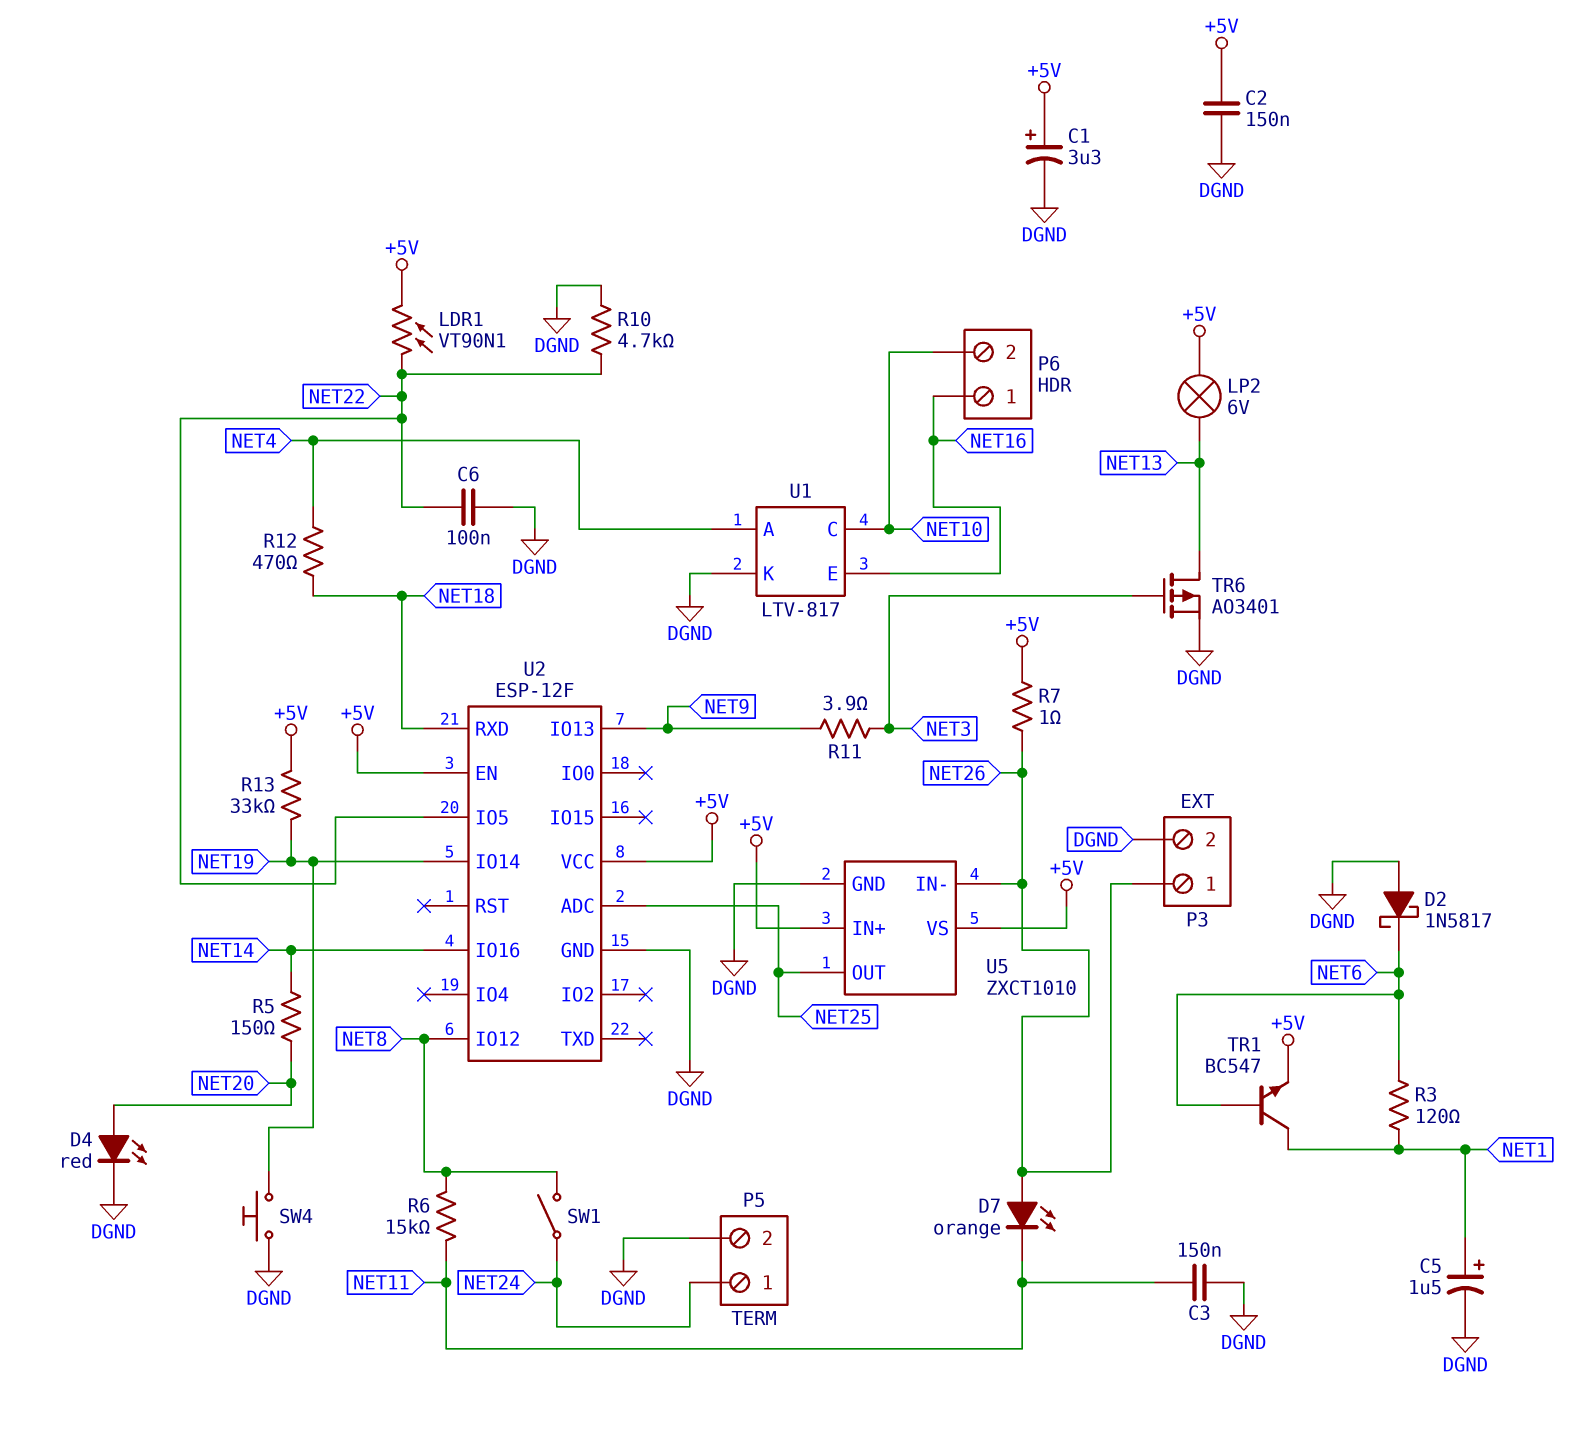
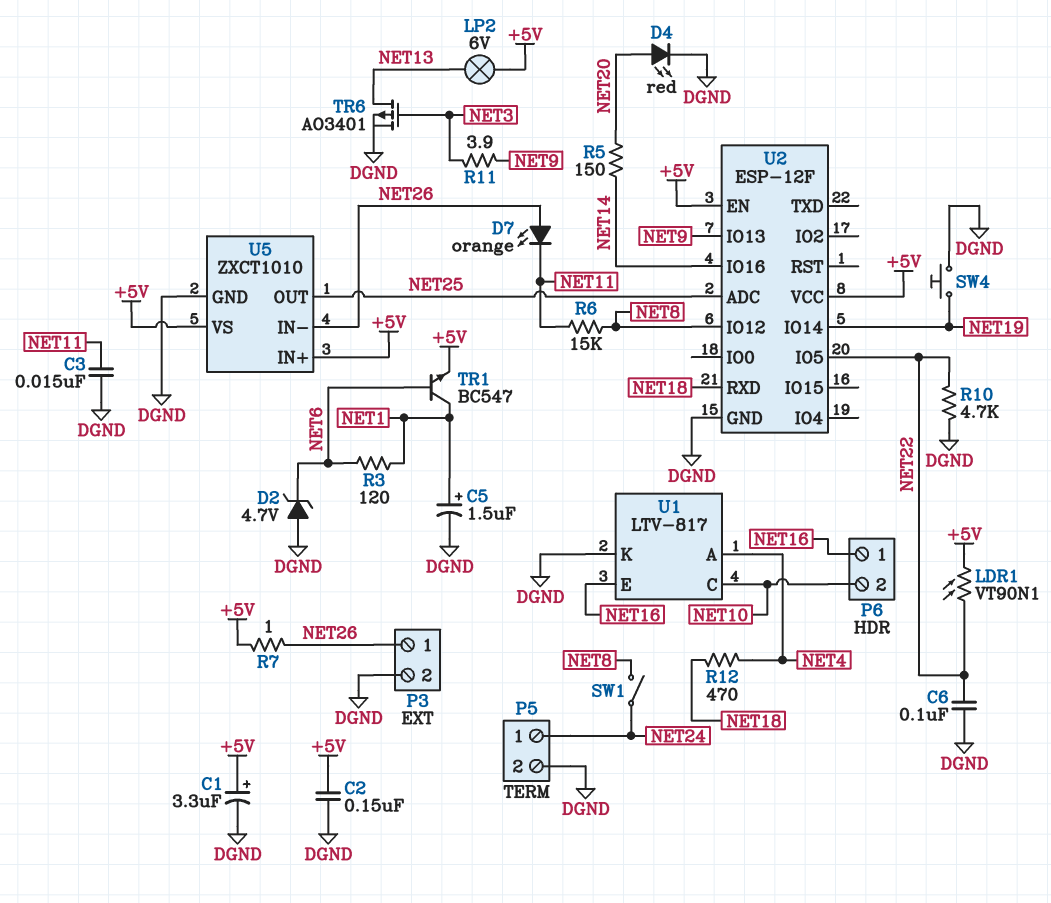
C3: 150nF (DGND, NET11) -> 15nF (DGND, NET11)
D2: schottky 1N5817 (A DGND, K NET6) -> zener 4.7V (A DGND, K NET6)
R13: 33k (+5V, NET19) -> none

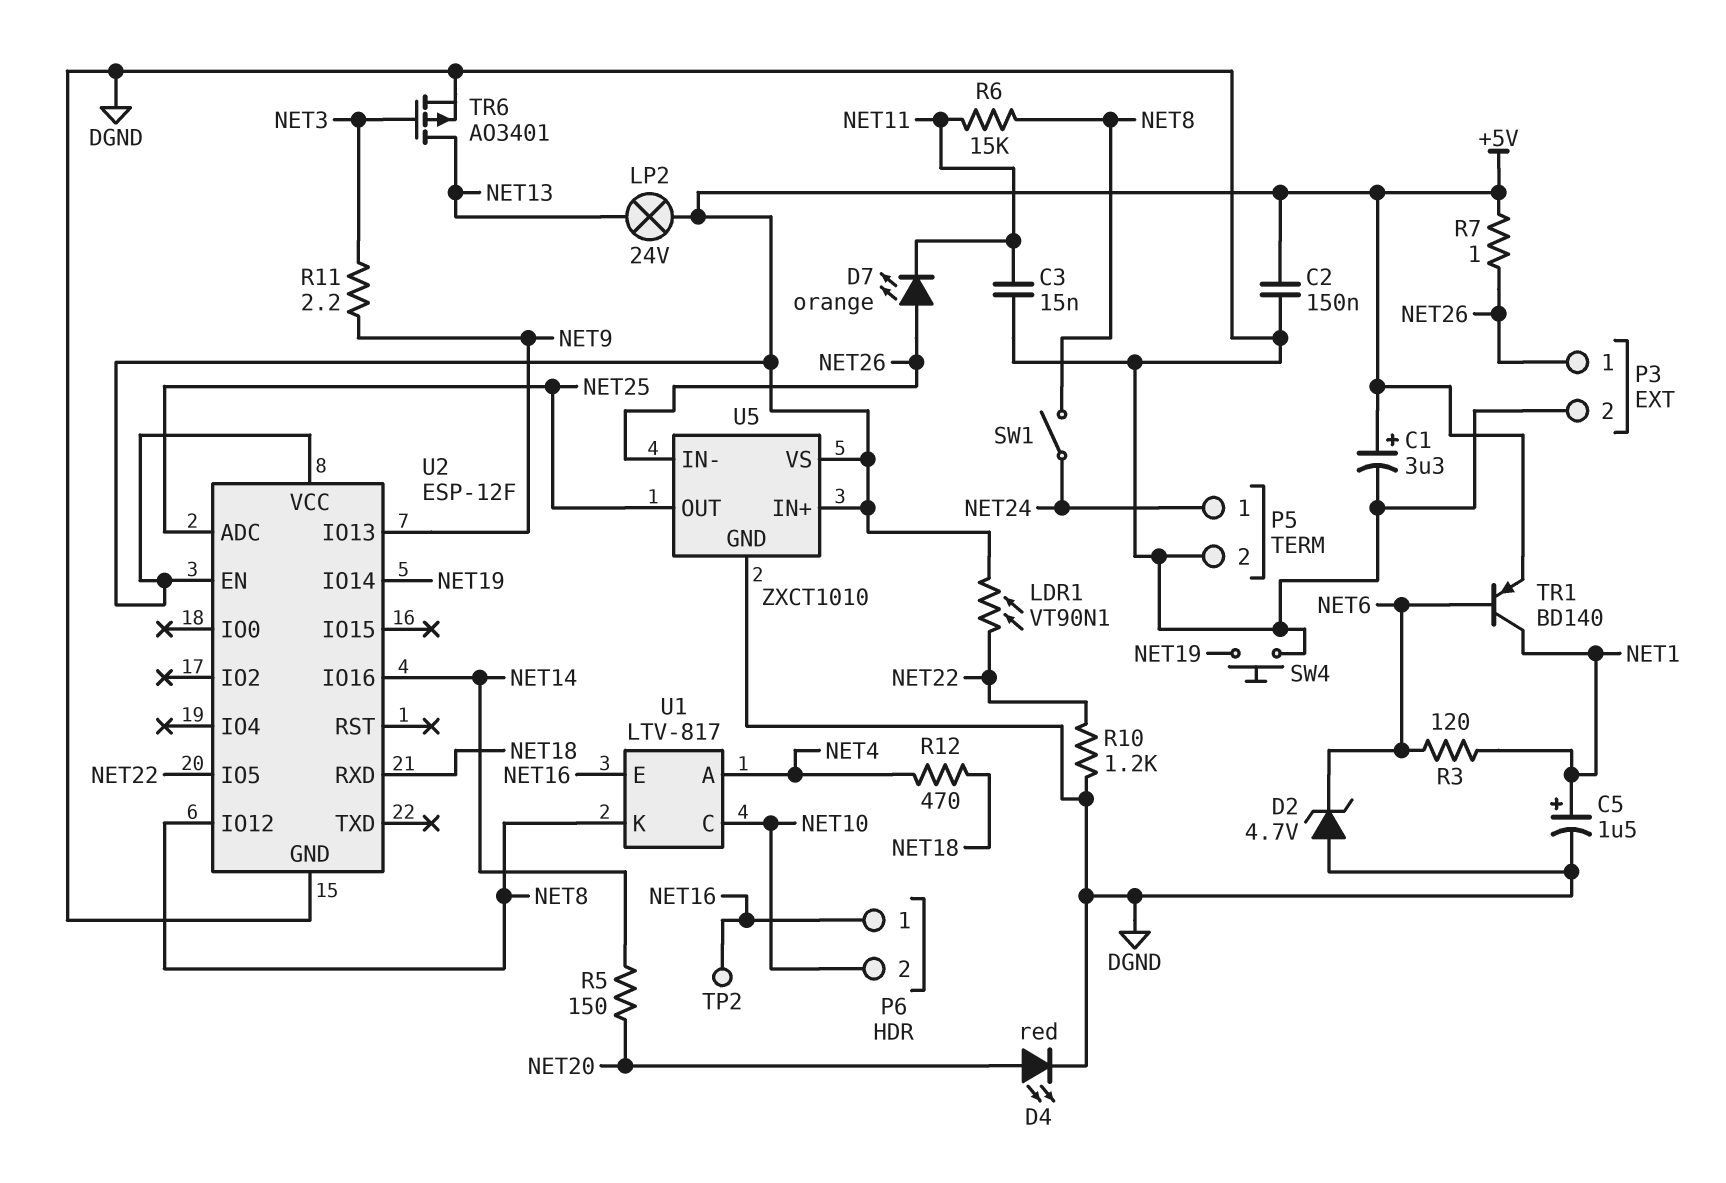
C6: 100nF (DGND, NET22) -> none
LP2: lamp 6V (+5V, NET13) -> lamp 24V (+5V, NET13)
R10: 4.7k (DGND, NET22) -> 1.2k (DGND, NET22)
R11: 3.9 (NET3, NET9) -> 2.2 (NET3, NET9)
TP2: none -> test point (NET16)
TR1: NPN BC547 (B NET6, C NET1, E +5V) -> PNP BD140 (B NET6, C NET1, E +5V)
U1 pin K: DGND -> NET8

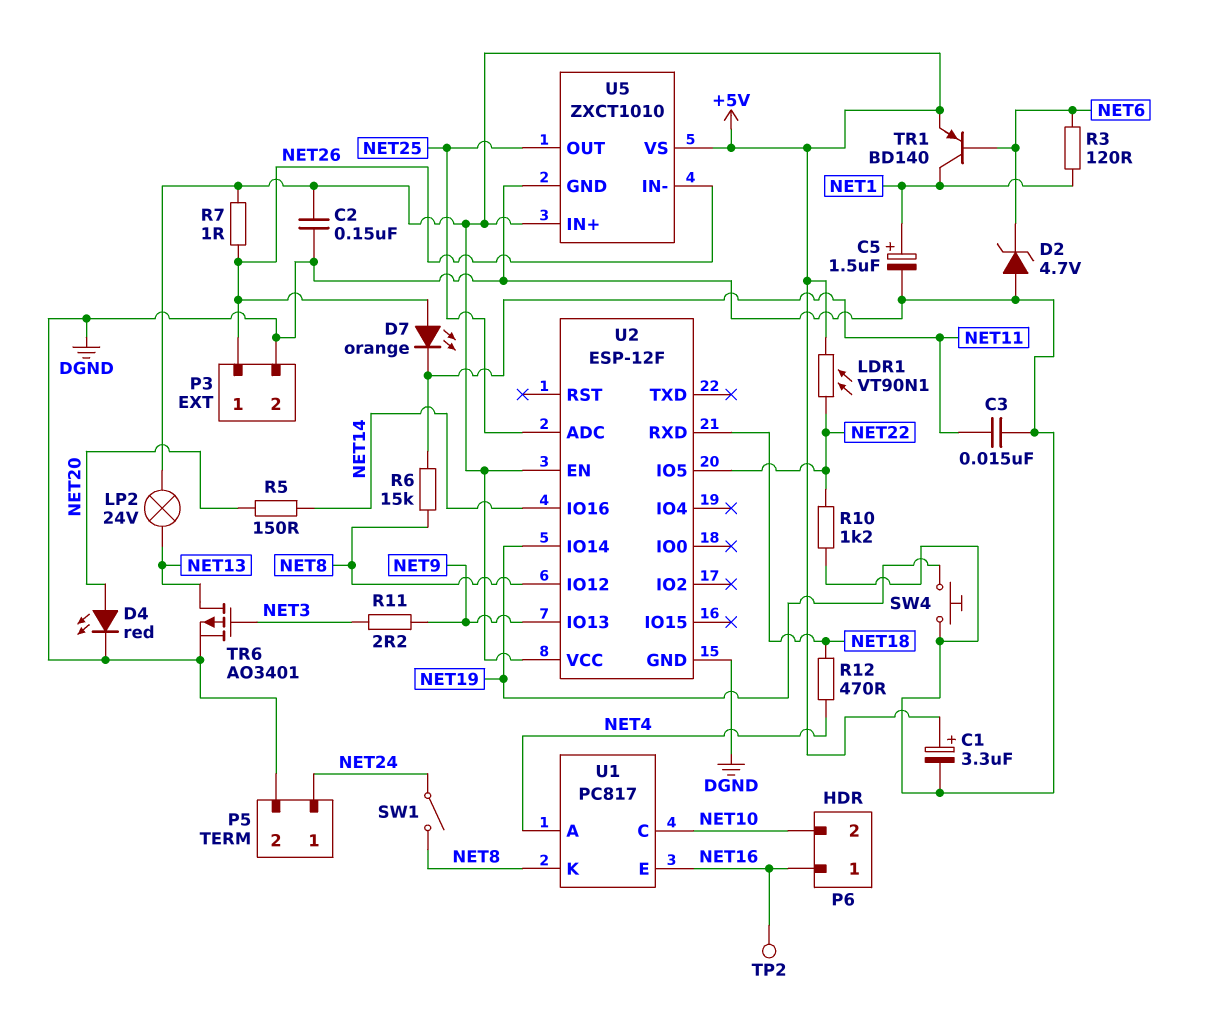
U1: LTV-817 -> PC817

